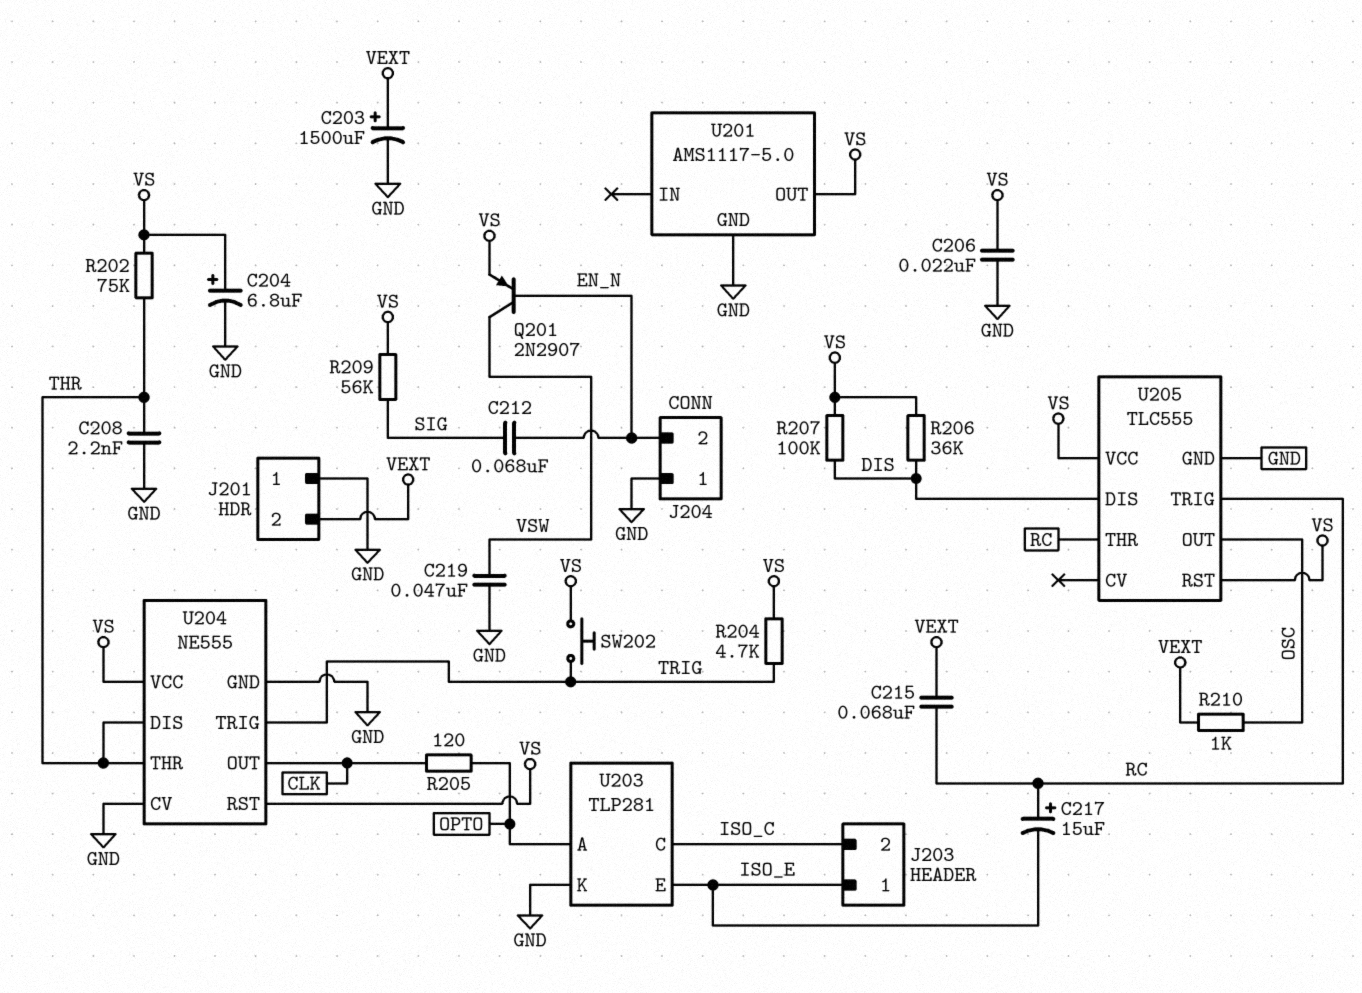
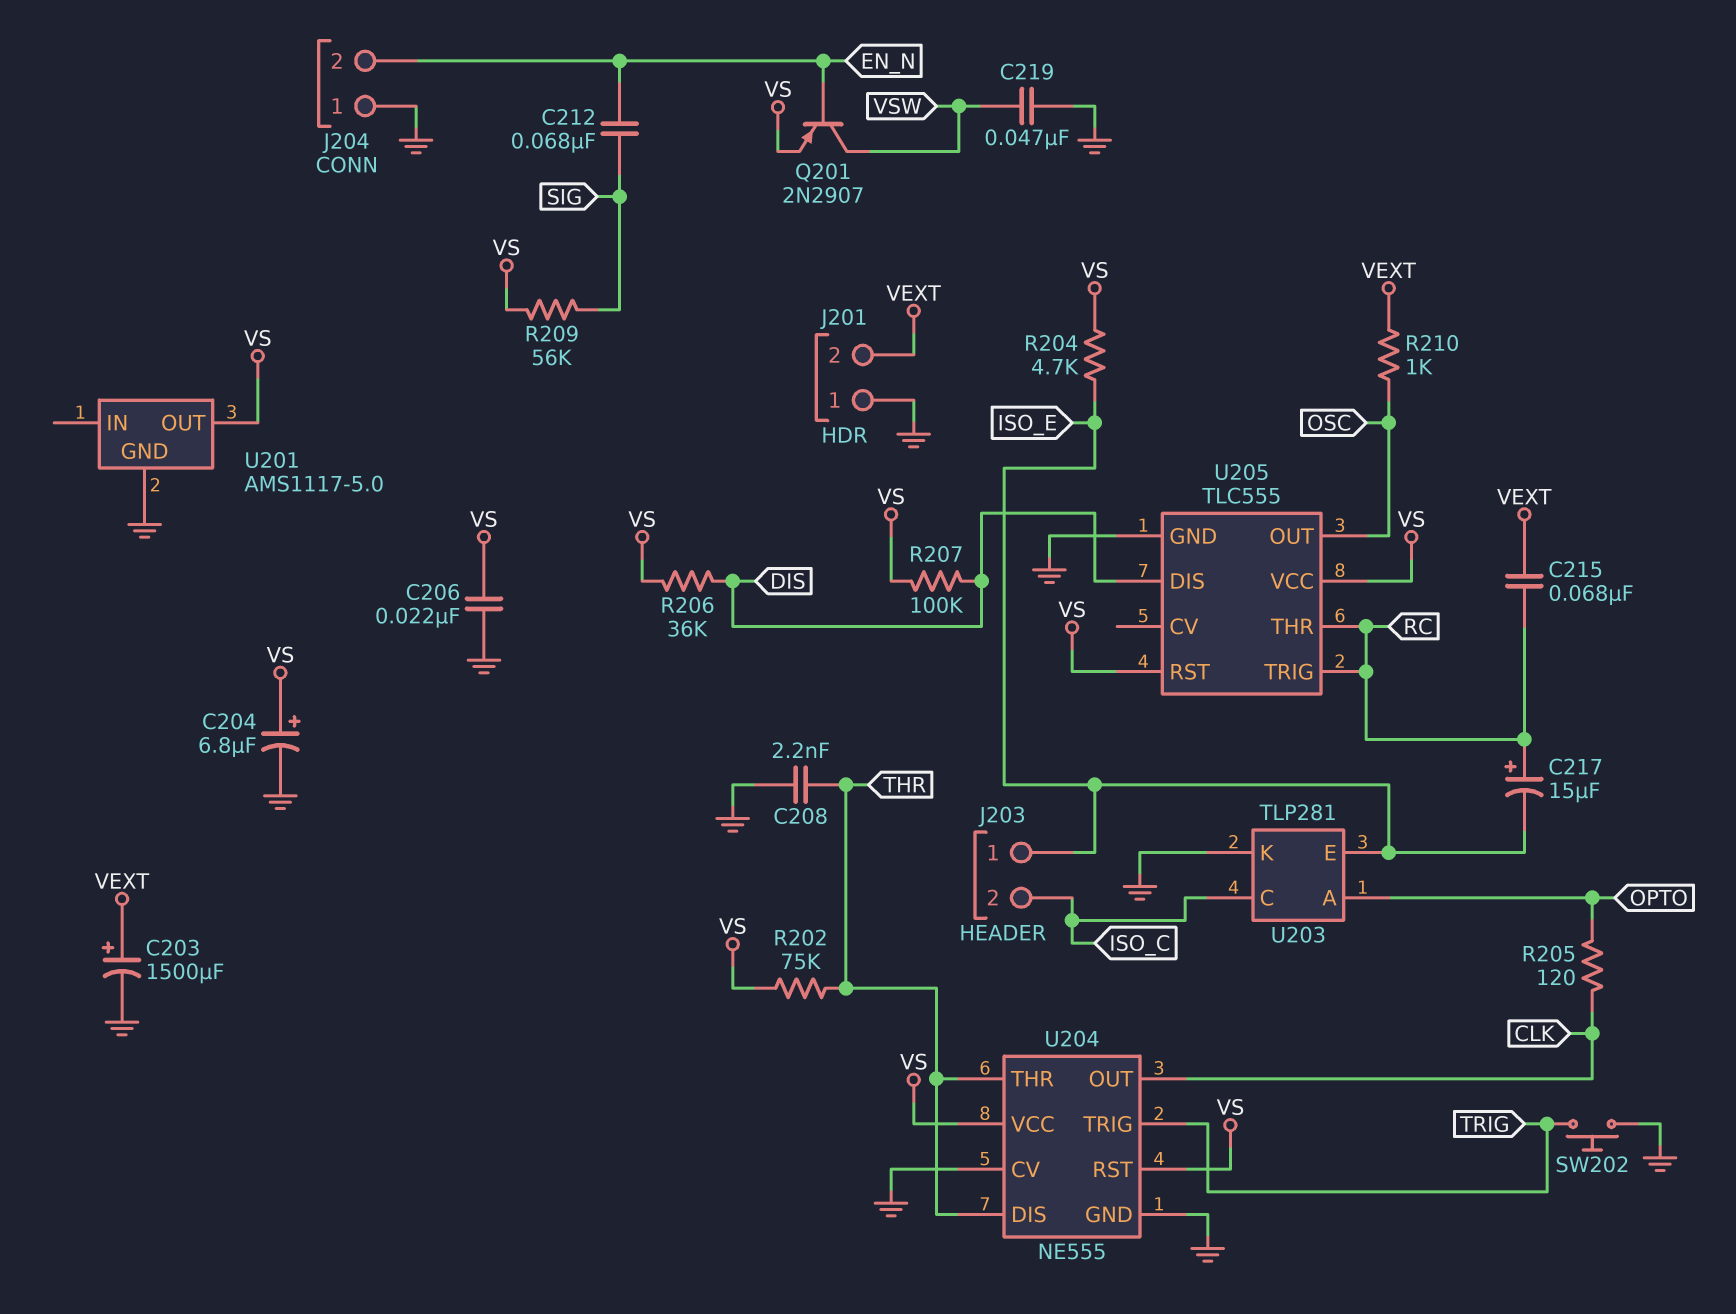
R204: 4.7k (TRIG, VS) -> 4.7k (ISO_E, VS)
SW202: button (TRIG, VS) -> button (GND, TRIG)

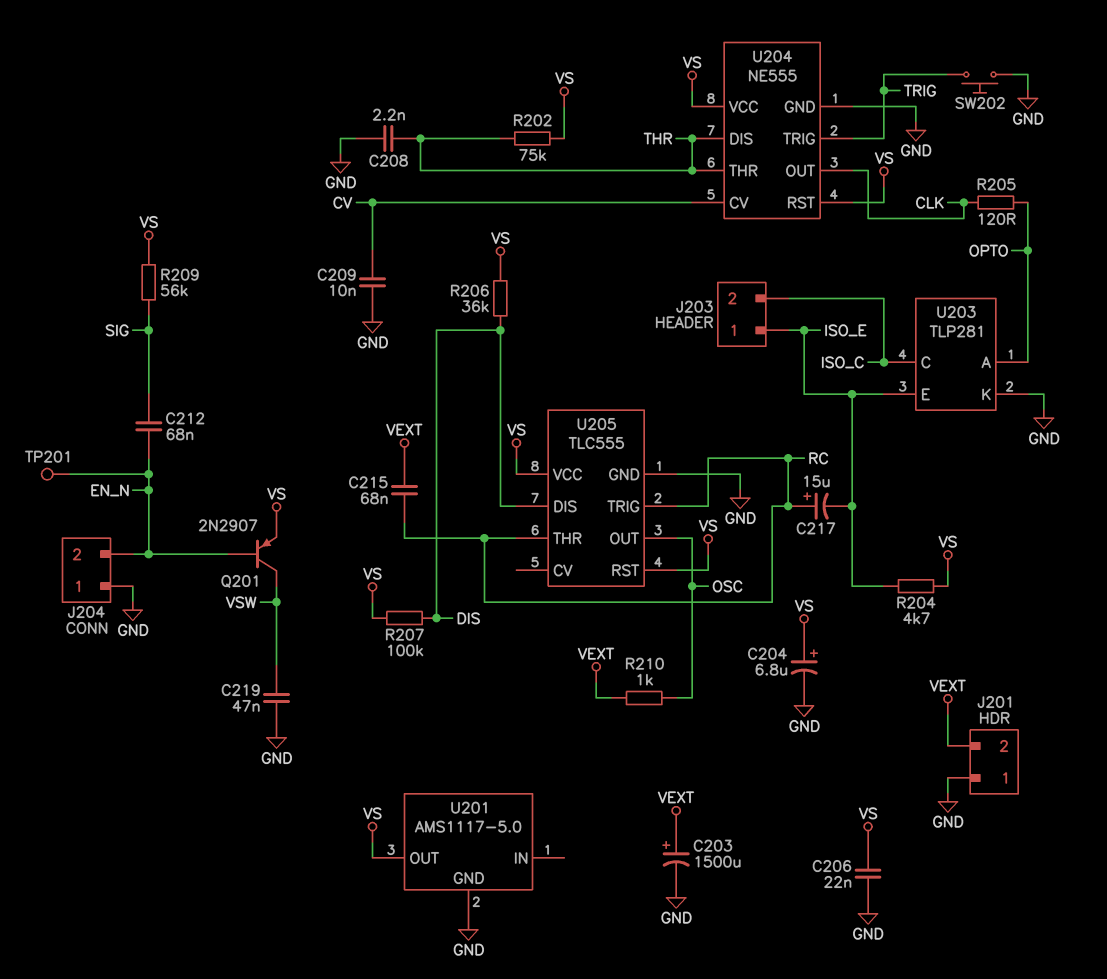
C209: none -> 10nF (CV, GND)
TP201: none -> test point (EN_N)
U204 pin CV: GND -> CV

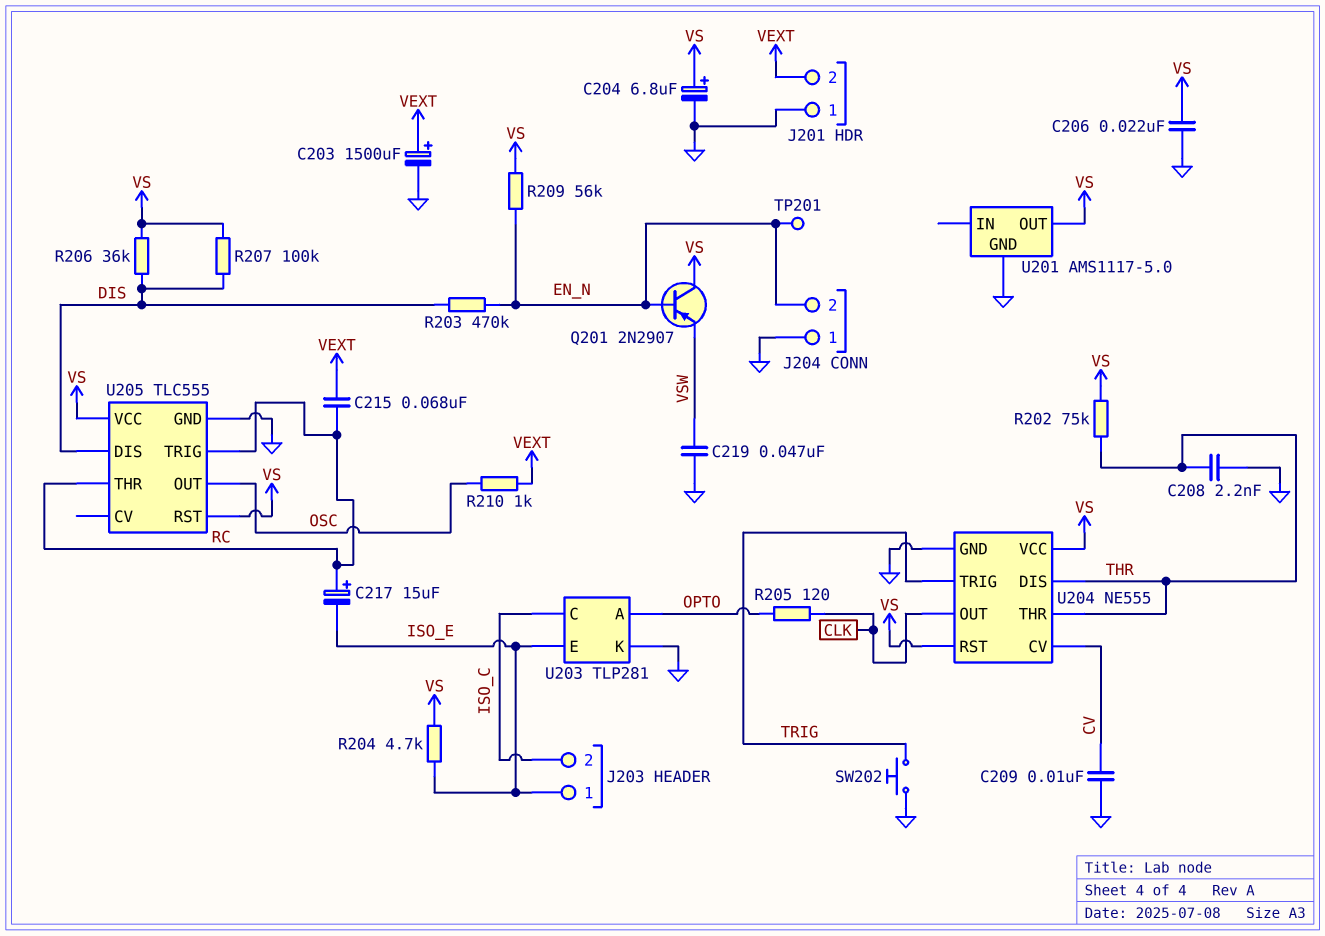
C212: 68nF (EN_N, SIG) -> none
Q201: PNP 2N2907 (B EN_N, C VSW, E VS) -> PNP 2N2907 (B EN_N, C VS, E VSW)
R203: none -> 470k (DIS, EN_N)
R209: 56k (SIG, VS) -> 56k (EN_N, VS)

